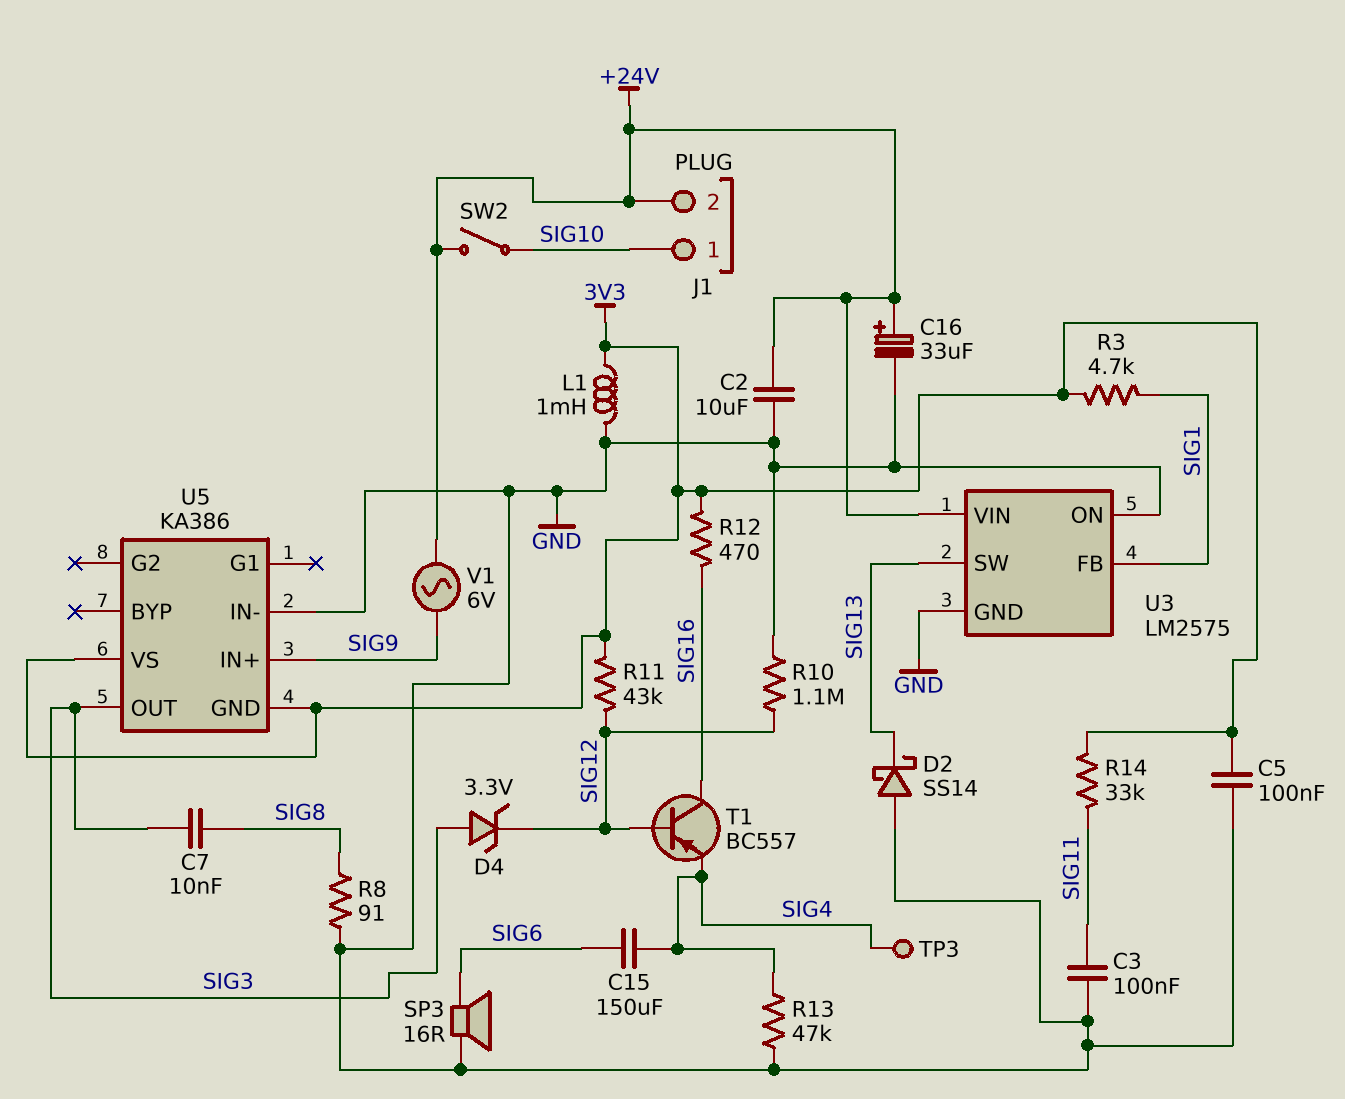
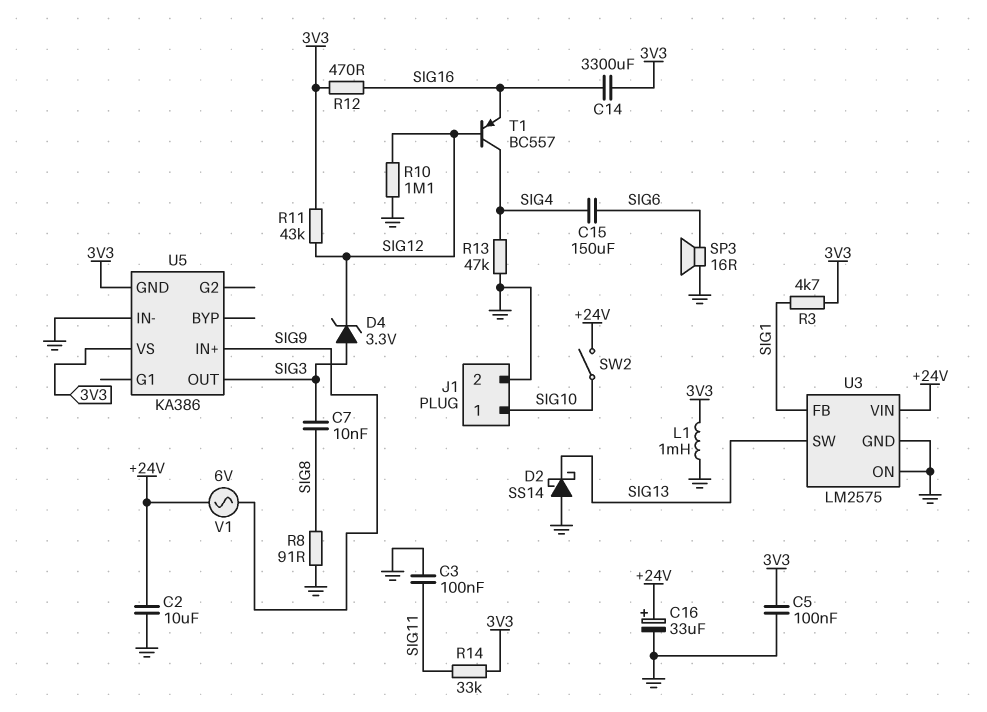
C14: none -> 3300uF (3V3, SIG16)
J1 pin 2: +24V -> GND
T1: PNP BC557 (B SIG12, C SIG16, E SIG4) -> PNP BC557 (B SIG12, C SIG4, E SIG16)
TP3: test point (SIG4) -> none

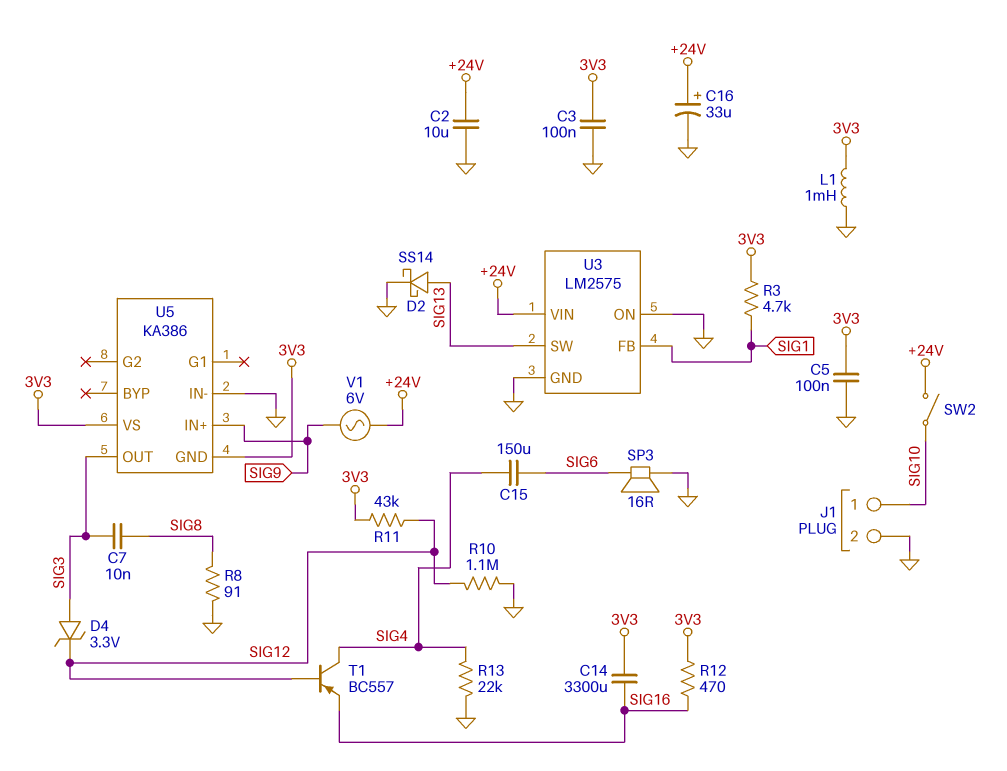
C3: 100nF (GND, SIG11) -> 100nF (3V3, GND)
D2: schottky SS14 (A GND, K SIG13) -> schottky SS14 (A SIG13, K GND)
R13: 47k (GND, SIG4) -> 22k (GND, SIG4)
R14: 33k (3V3, SIG11) -> none

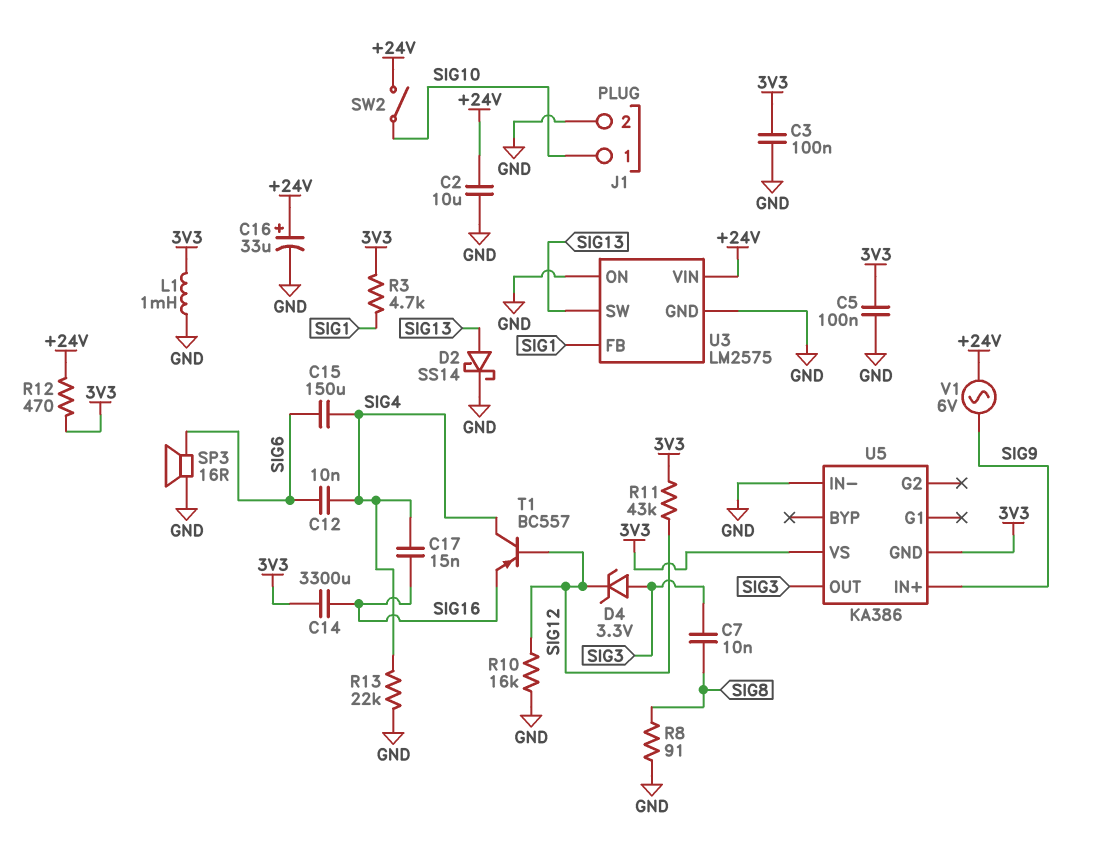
C12: none -> 10nF (SIG4, SIG6)
C17: none -> 15nF (SIG4, SIG16)
R10: 1.1M (GND, SIG12) -> 16k (GND, SIG12)
R12: 470 (3V3, SIG16) -> 470 (+24V, 3V3)

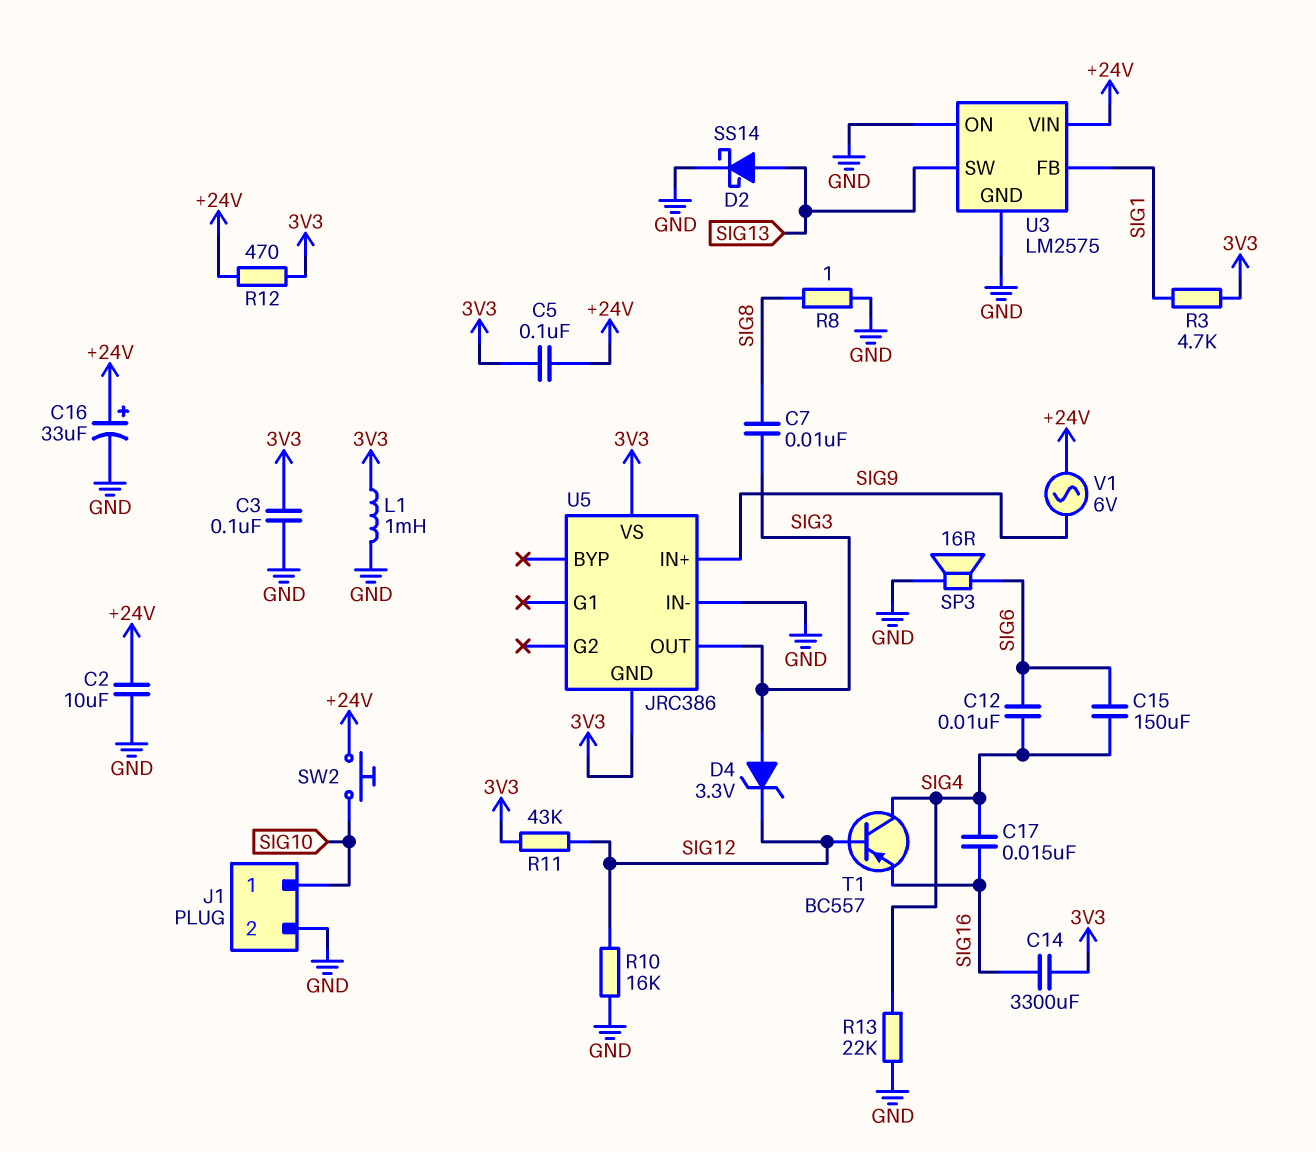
C5: 100nF (3V3, GND) -> 100nF (+24V, 3V3)
R8: 91 (GND, SIG8) -> 1 (GND, SIG8)
SW2: switch (+24V, SIG10) -> button (+24V, SIG10)
U5: KA386 -> JRC386

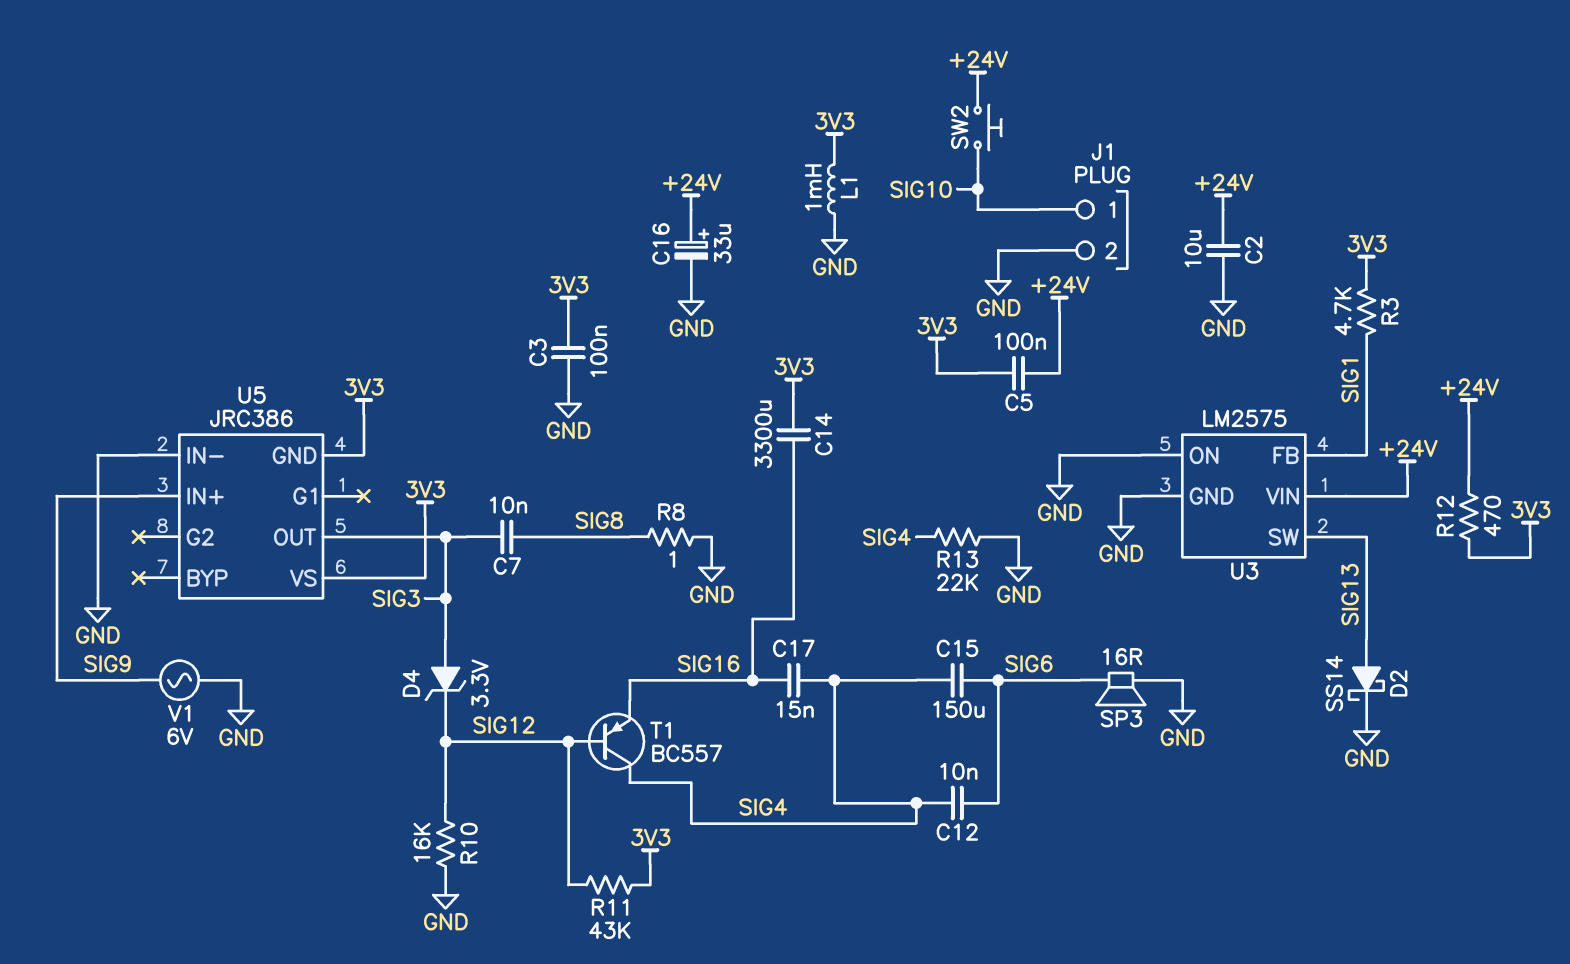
V1: AC 6V (+24V, SIG9) -> AC 6V (GND, SIG9)

